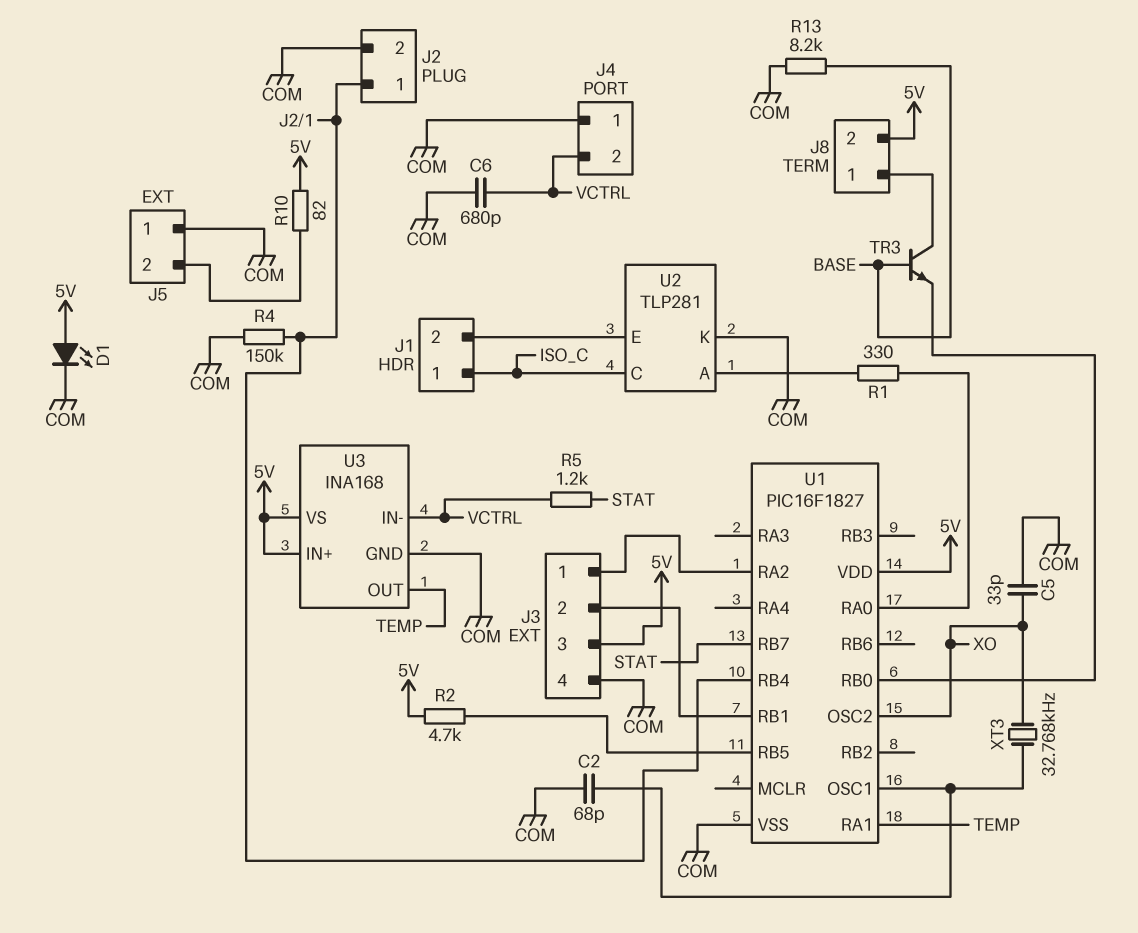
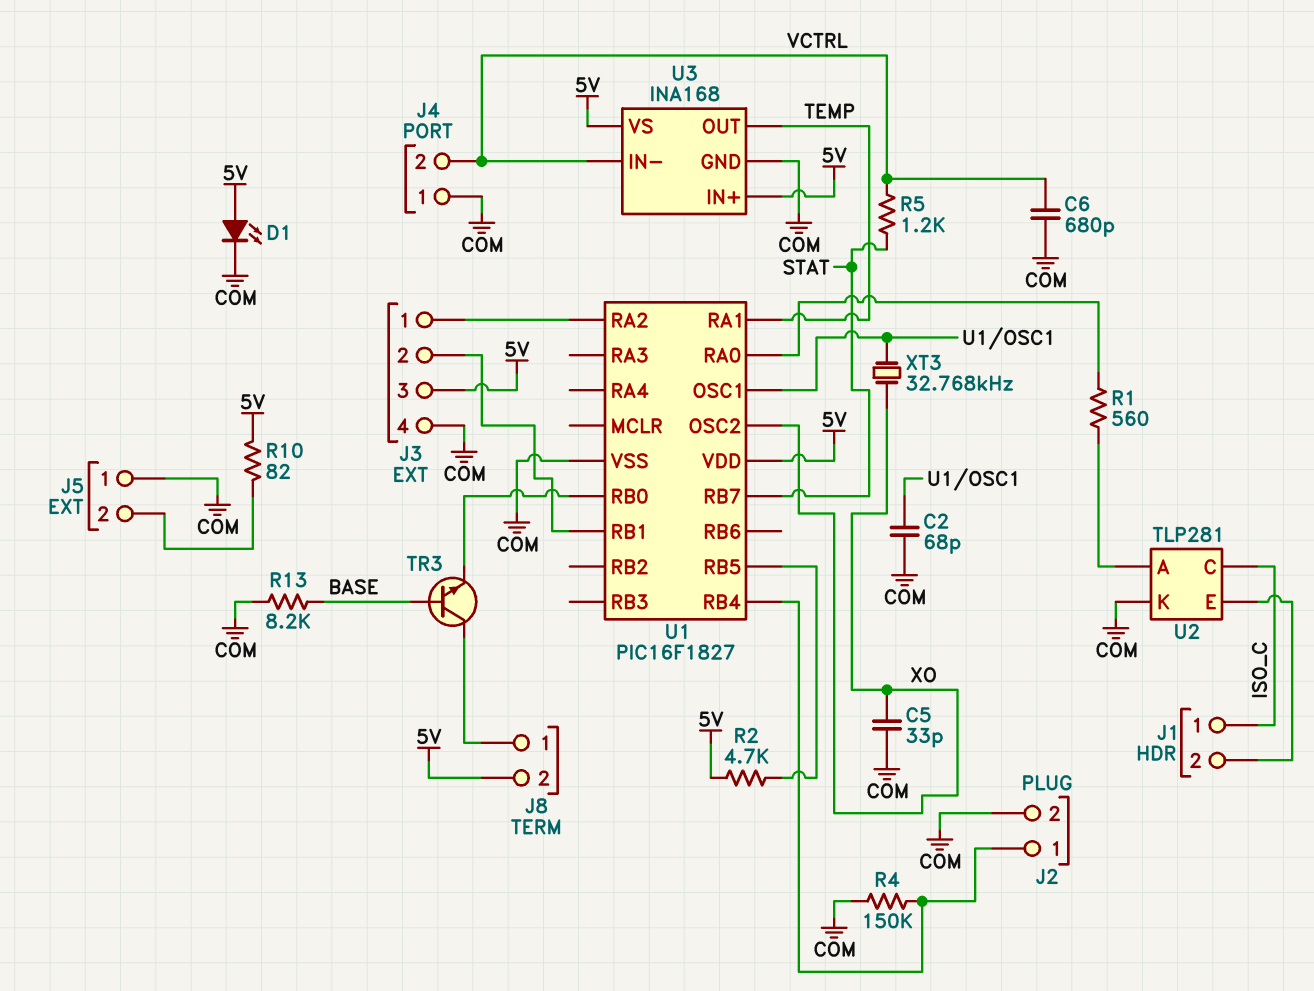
R1: 330 (U1/RA0, U2/A) -> 560 (U1/RA0, U2/A)

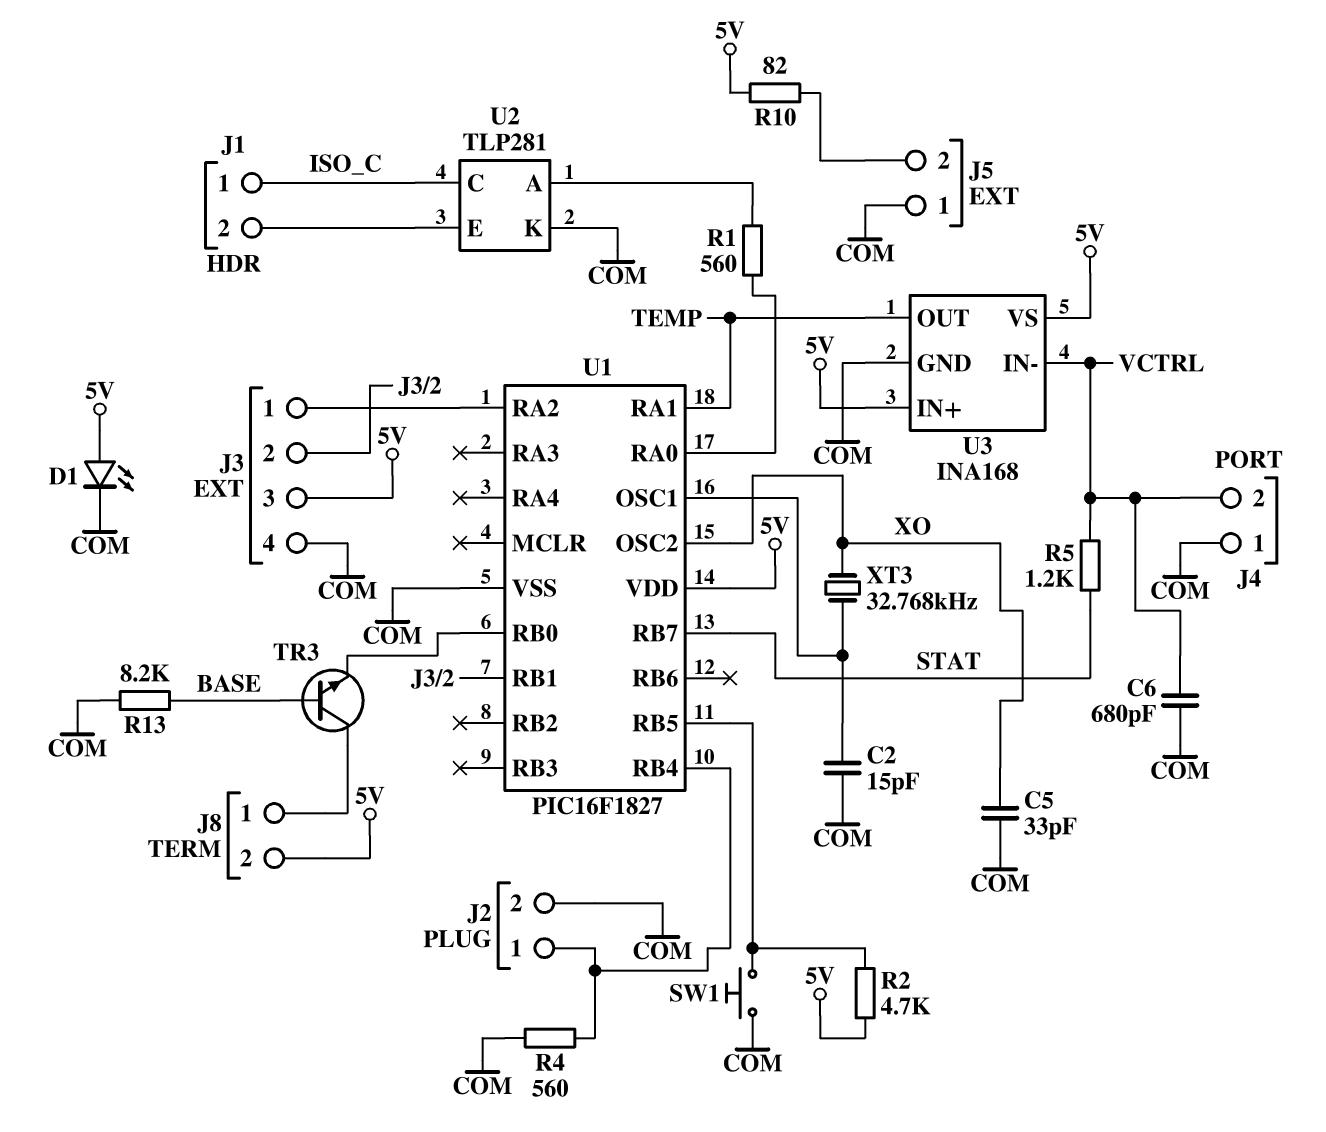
C2: 68pF (COM, U1/OSC1) -> 15pF (COM, U1/OSC1)
R4: 150k (COM, J2/1) -> 560 (COM, J2/1)
SW1: none -> button (COM, U1/RB5)

